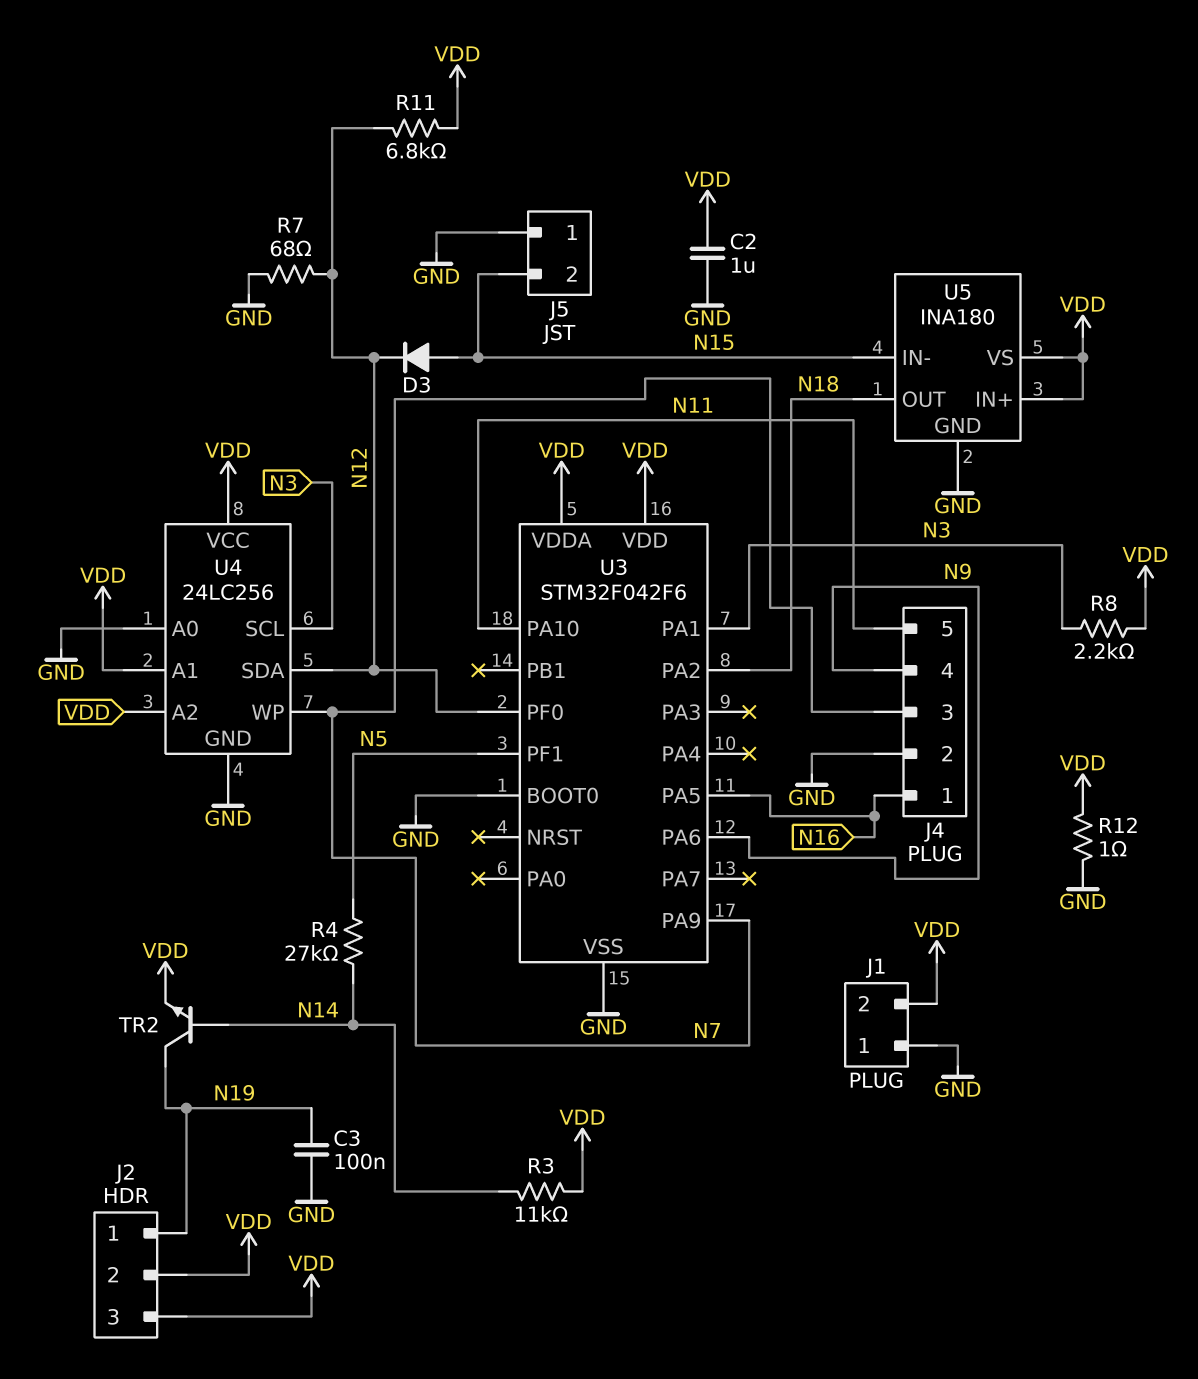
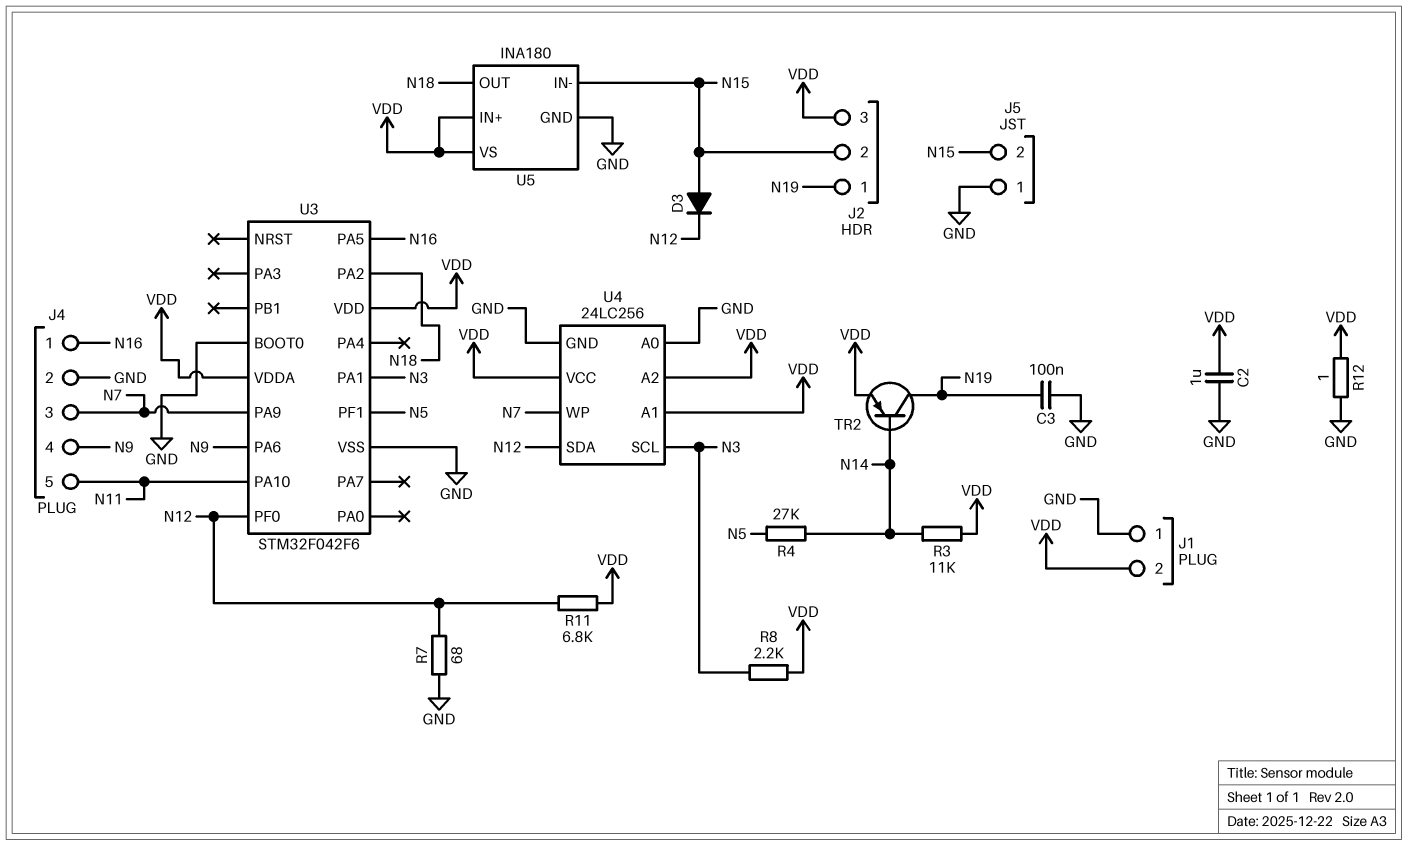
J2 pin 2: VDD -> N15
TR2: NPN (B N14, C N19, E VDD) -> PNP (B N14, C N19, E VDD)

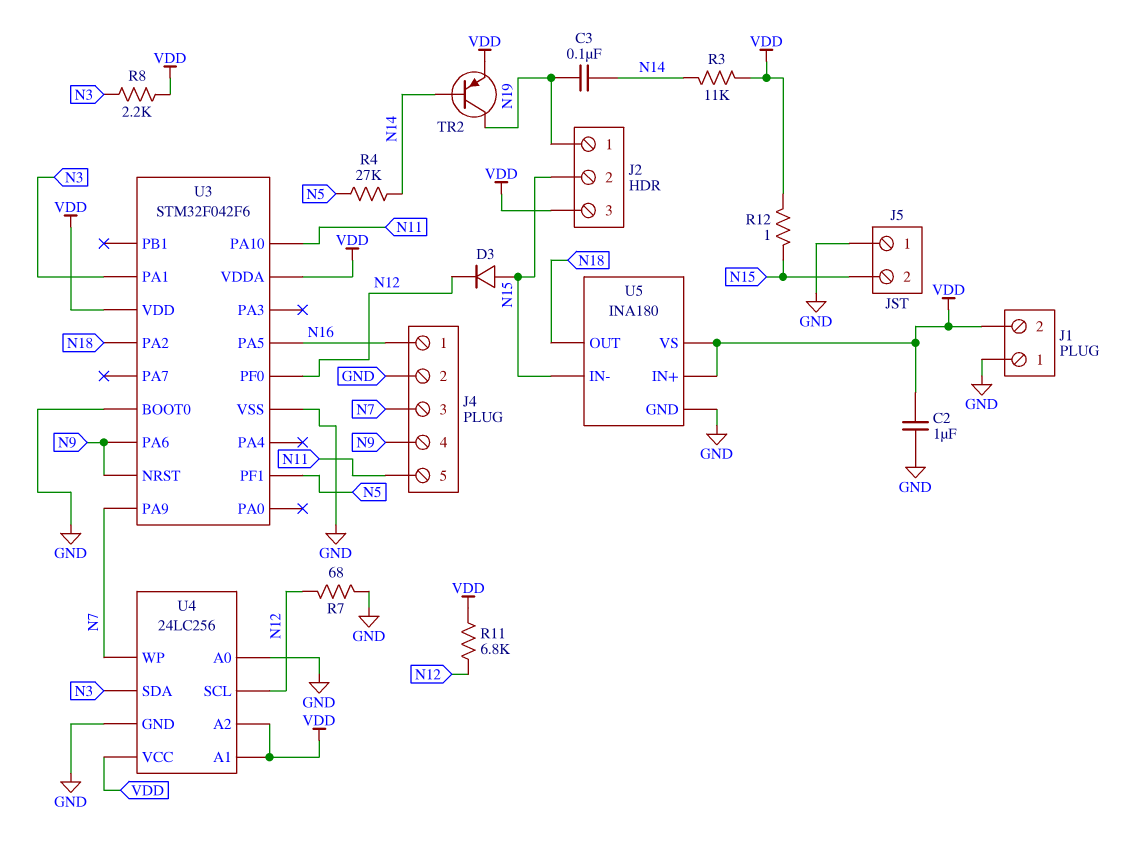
C3: 100nF (GND, N19) -> 100nF (N14, N19)
R12: 1 (GND, VDD) -> 1 (N15, VDD)
U3 pin NRST: none -> N9
U4 pin SCL: N3 -> N12
U4 pin SDA: N12 -> N3

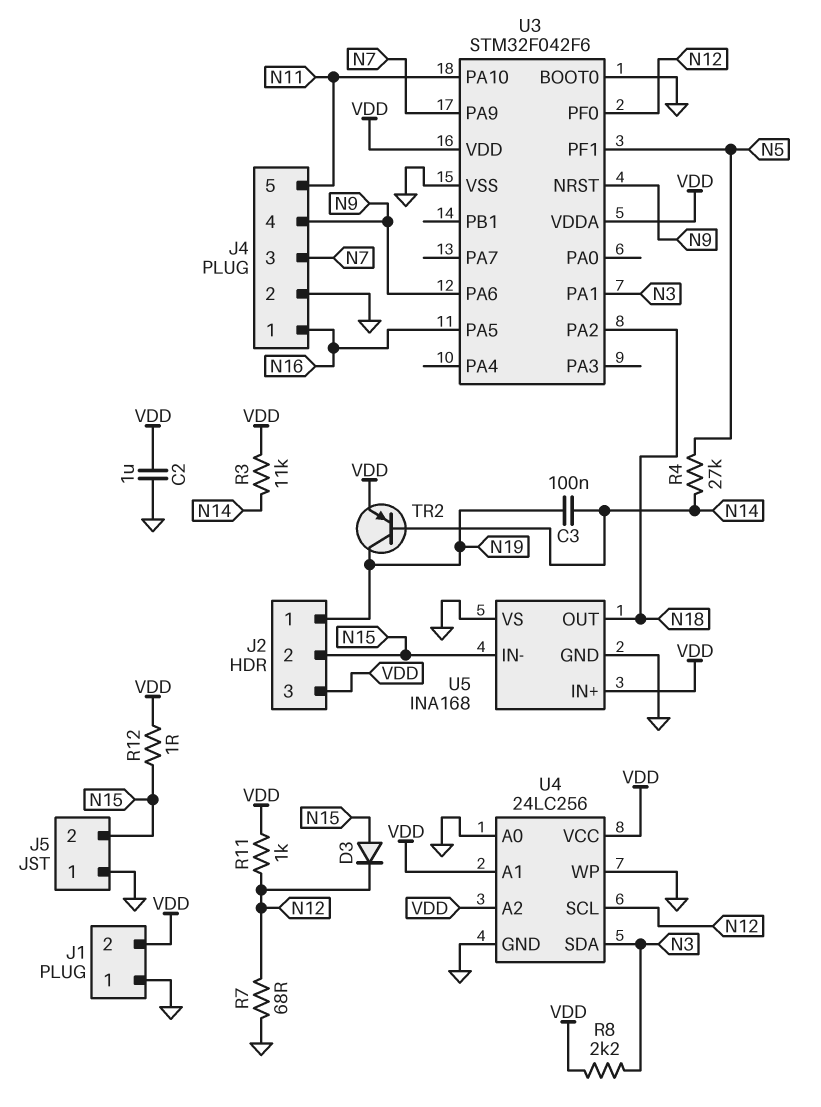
R11: 6.8k (N12, VDD) -> 1k (N12, VDD)
U4 pin WP: N7 -> GND
U5: INA180 -> INA168
U5 pin VS: VDD -> GND

